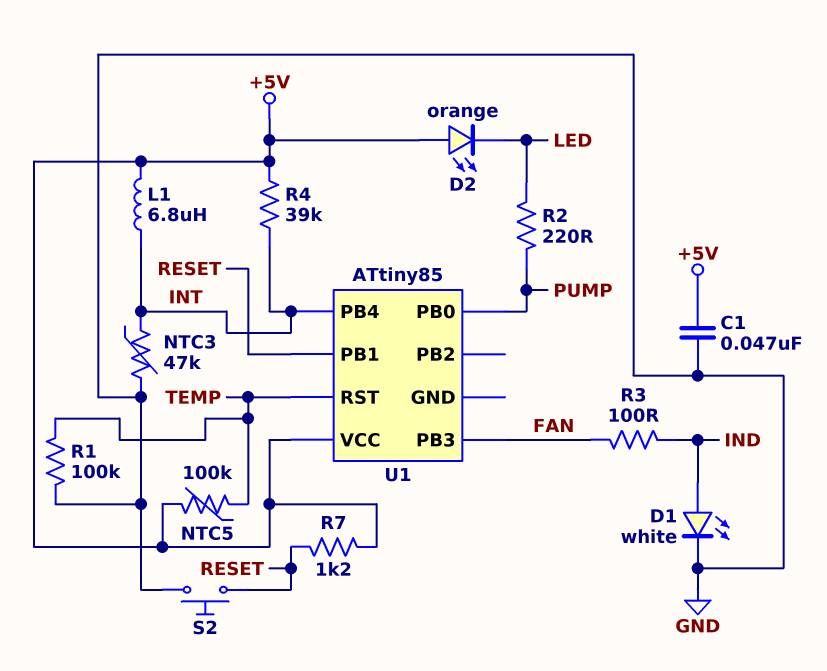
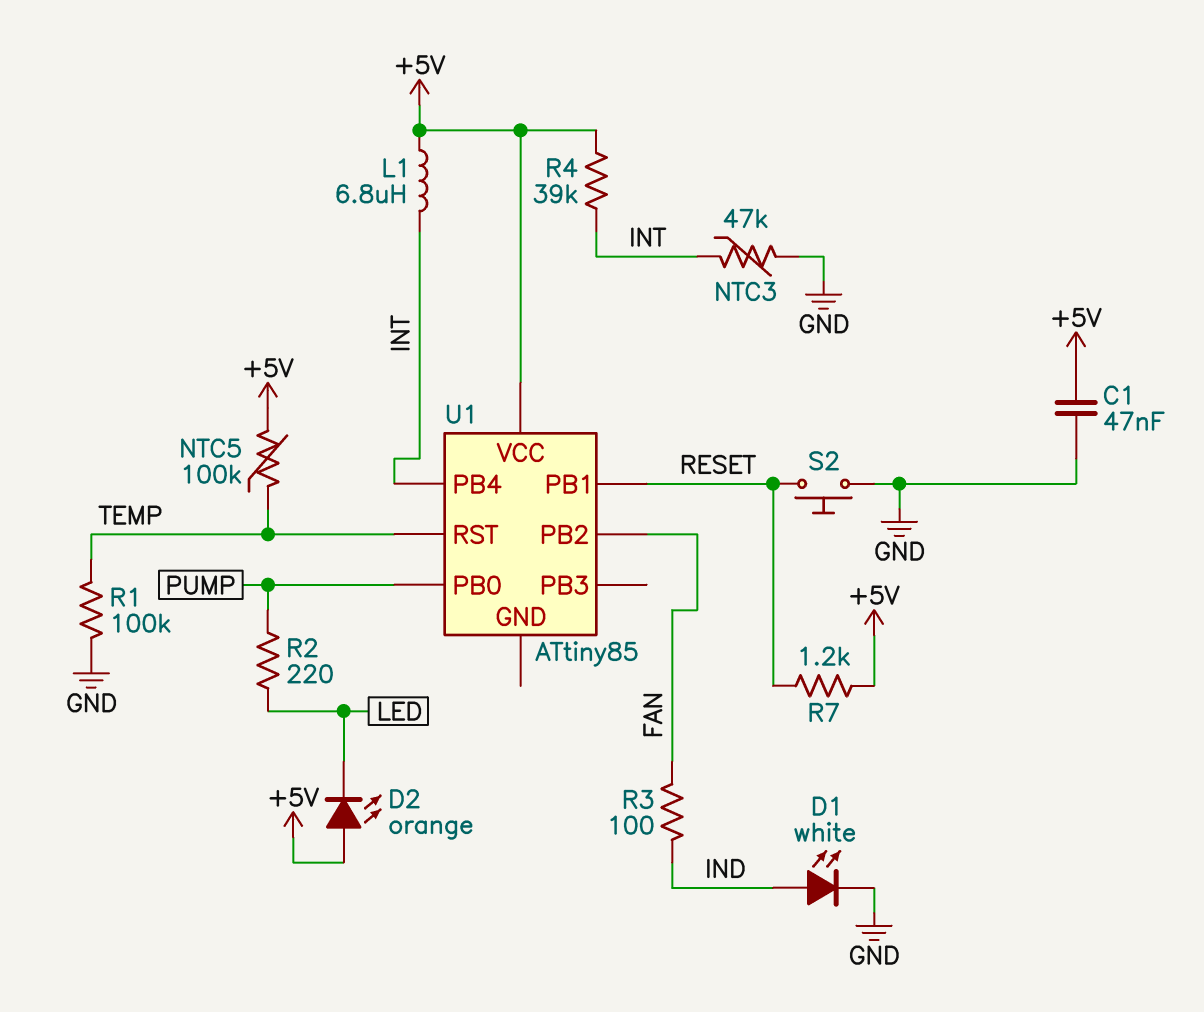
U1 pin PB2: none -> FAN
U1 pin PB3: FAN -> none

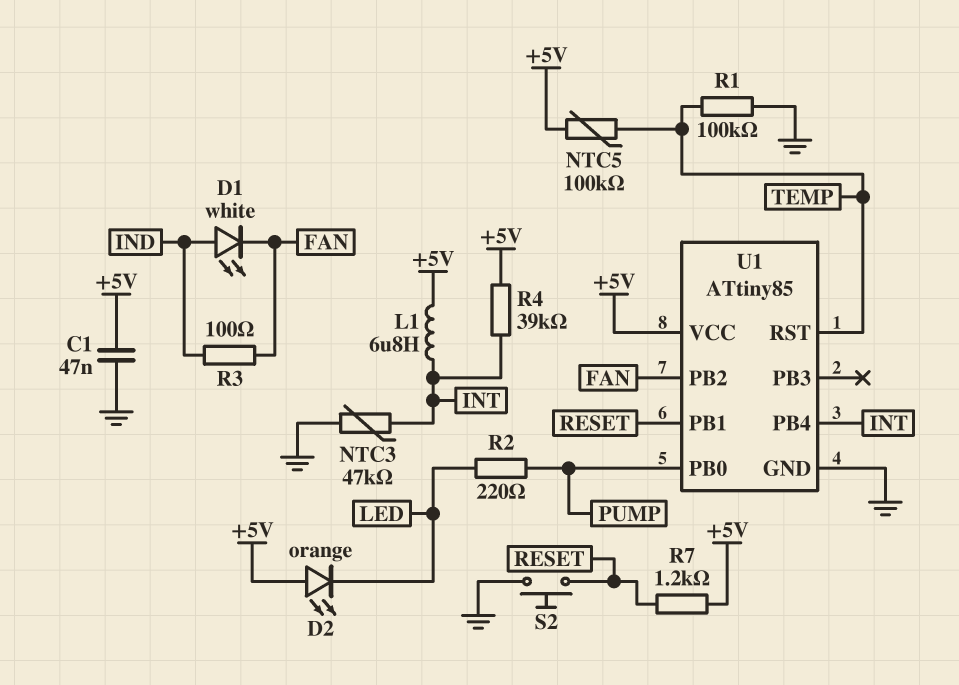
D1: LED white (A IND, K GND) -> LED white (A IND, K FAN)
U1 pin GND: none -> GND

